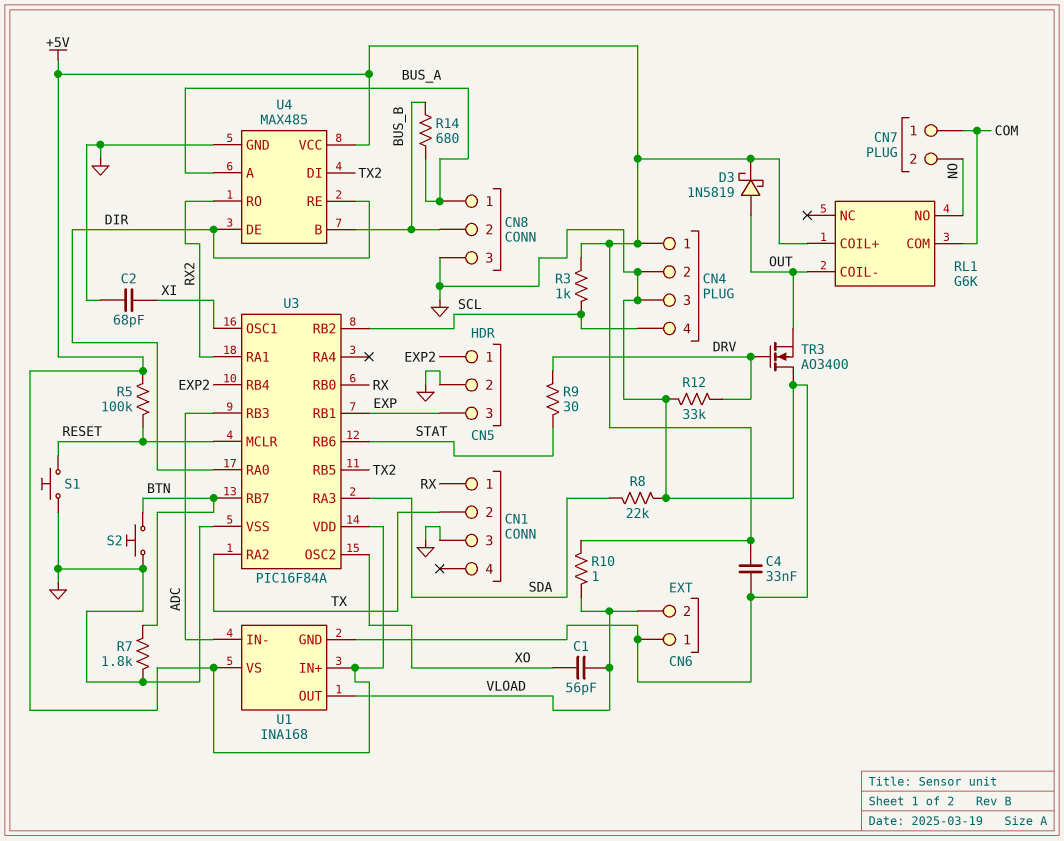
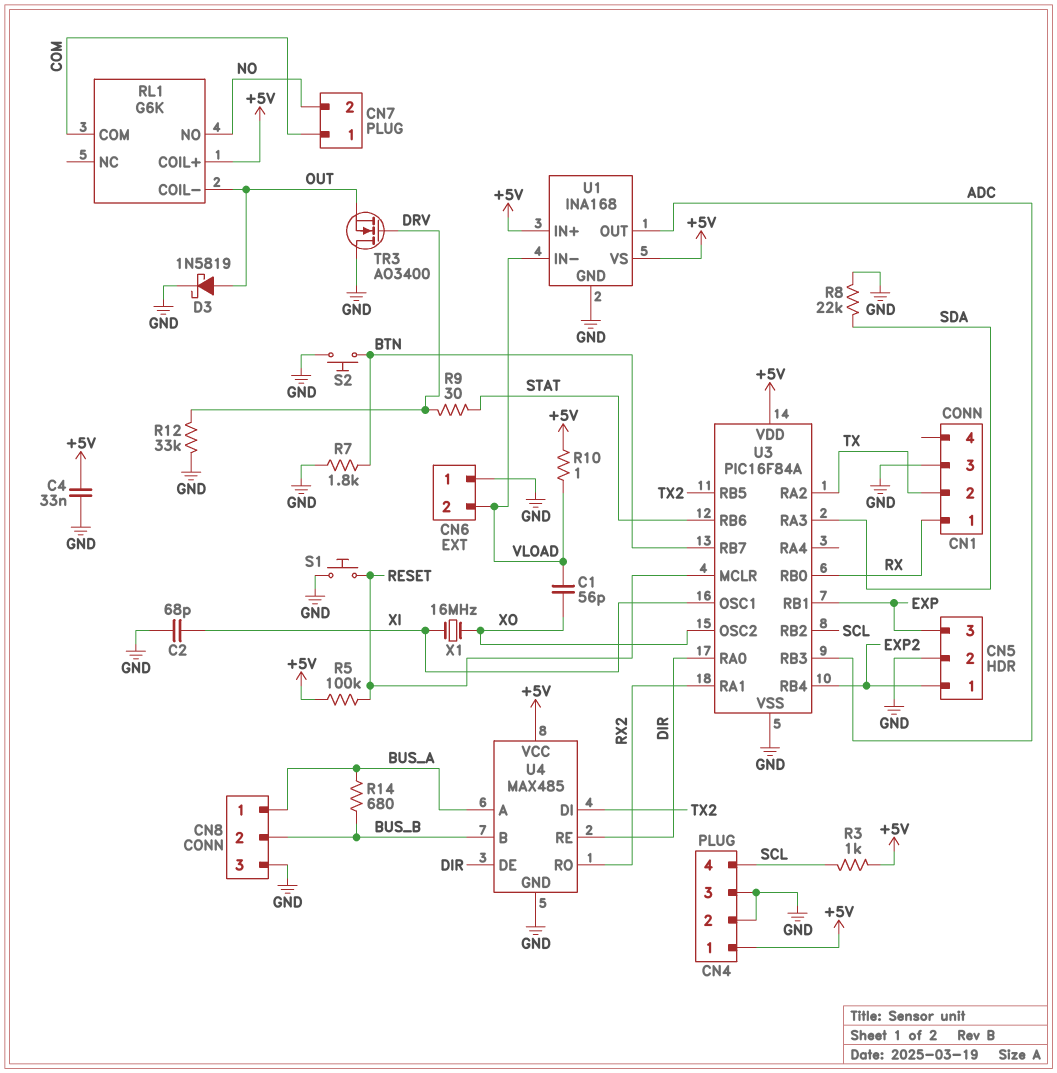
D3: schottky 1N5819 (A OUT, K +5V) -> schottky 1N5819 (A OUT, K GND)
U1 pin IN-: ADC -> VLOAD
U1 pin OUT: VLOAD -> ADC
X1: none -> 16MHz (XI, XO)

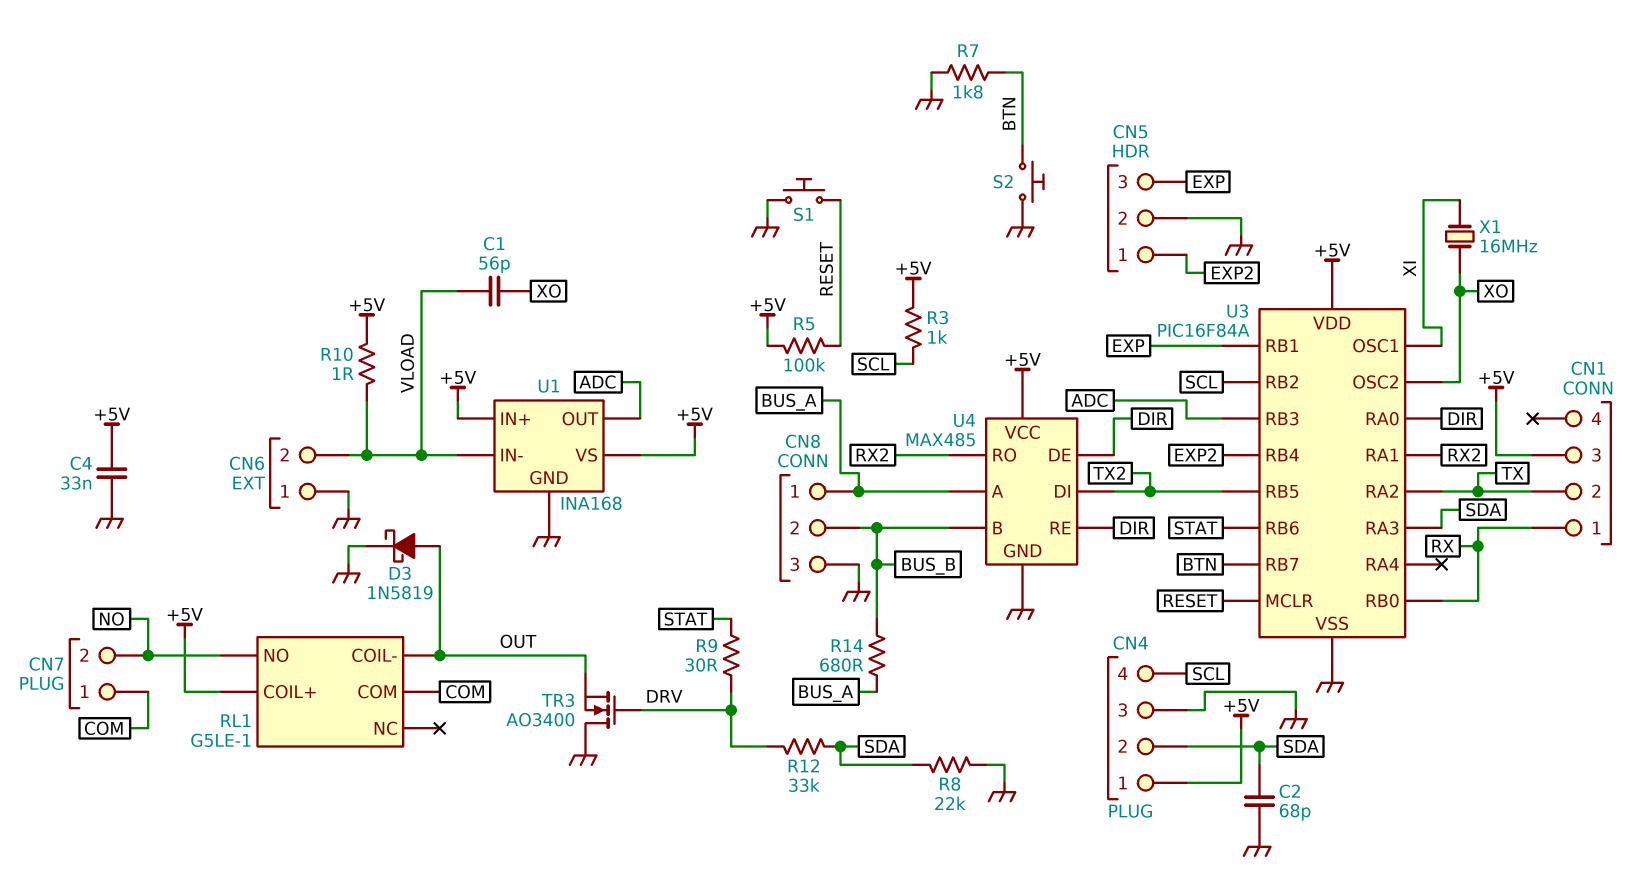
C2: 68pF (GND, XI) -> 68pF (GND, SDA)
CN1 pin 3: GND -> +5V
CN4 pin 2: GND -> SDA
R12: 33k (DRV, GND) -> 33k (DRV, SDA)
RL1: G6K -> G5LE-1

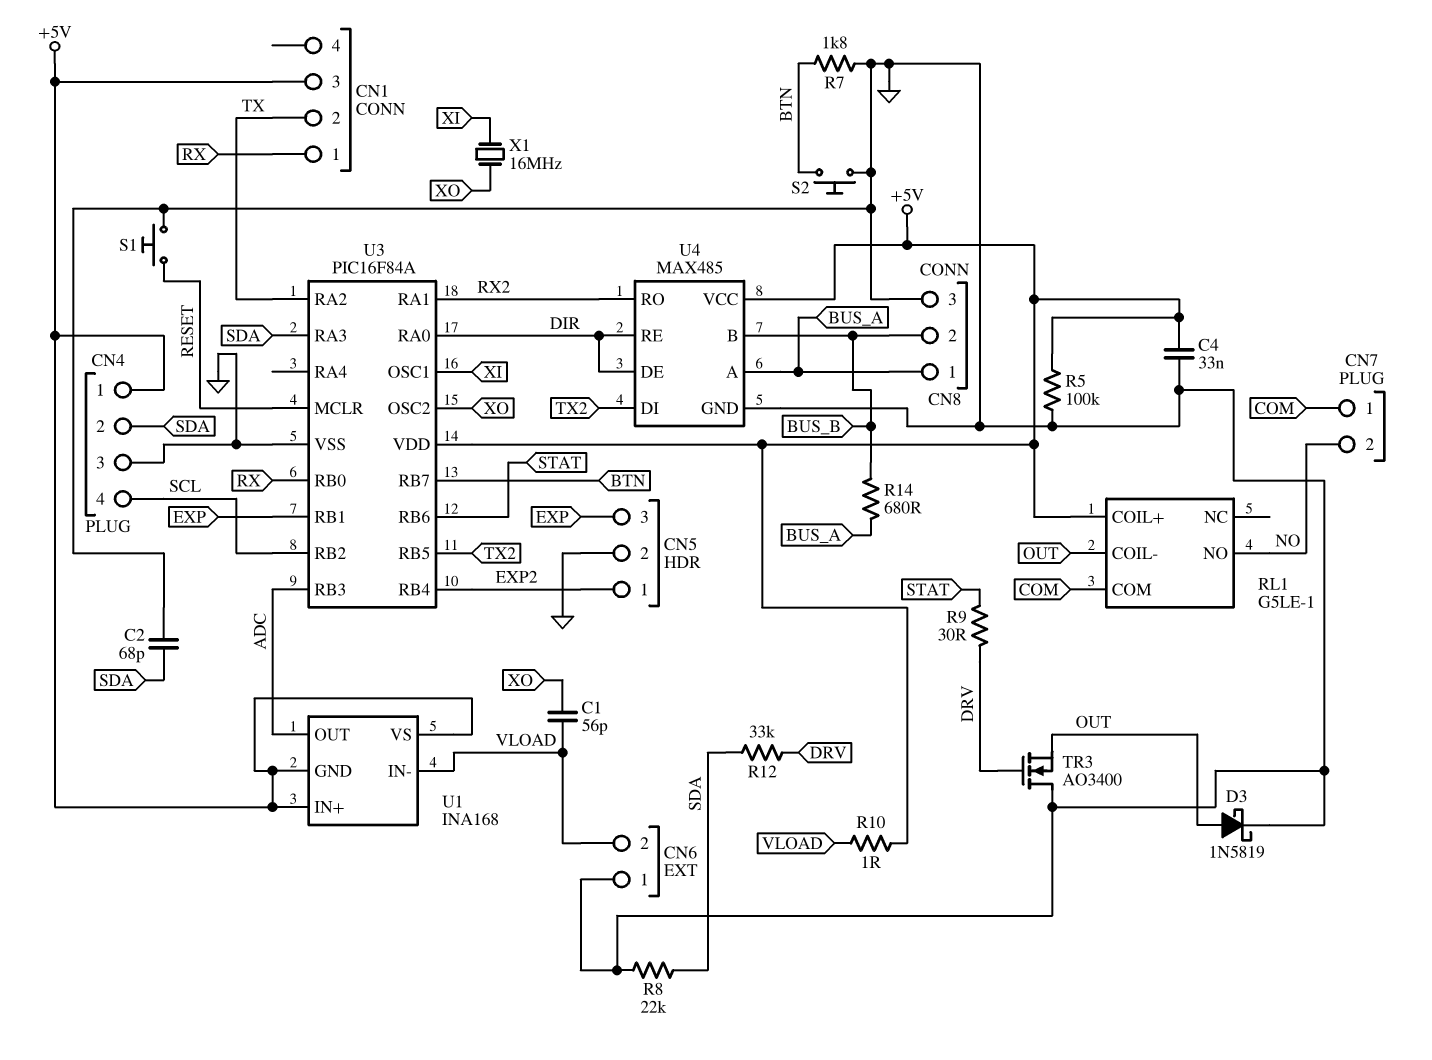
R3: 1k (+5V, SCL) -> none
R5: 100k (+5V, RESET) -> 100k (+5V, GND)
U1 pin GND: GND -> +5V

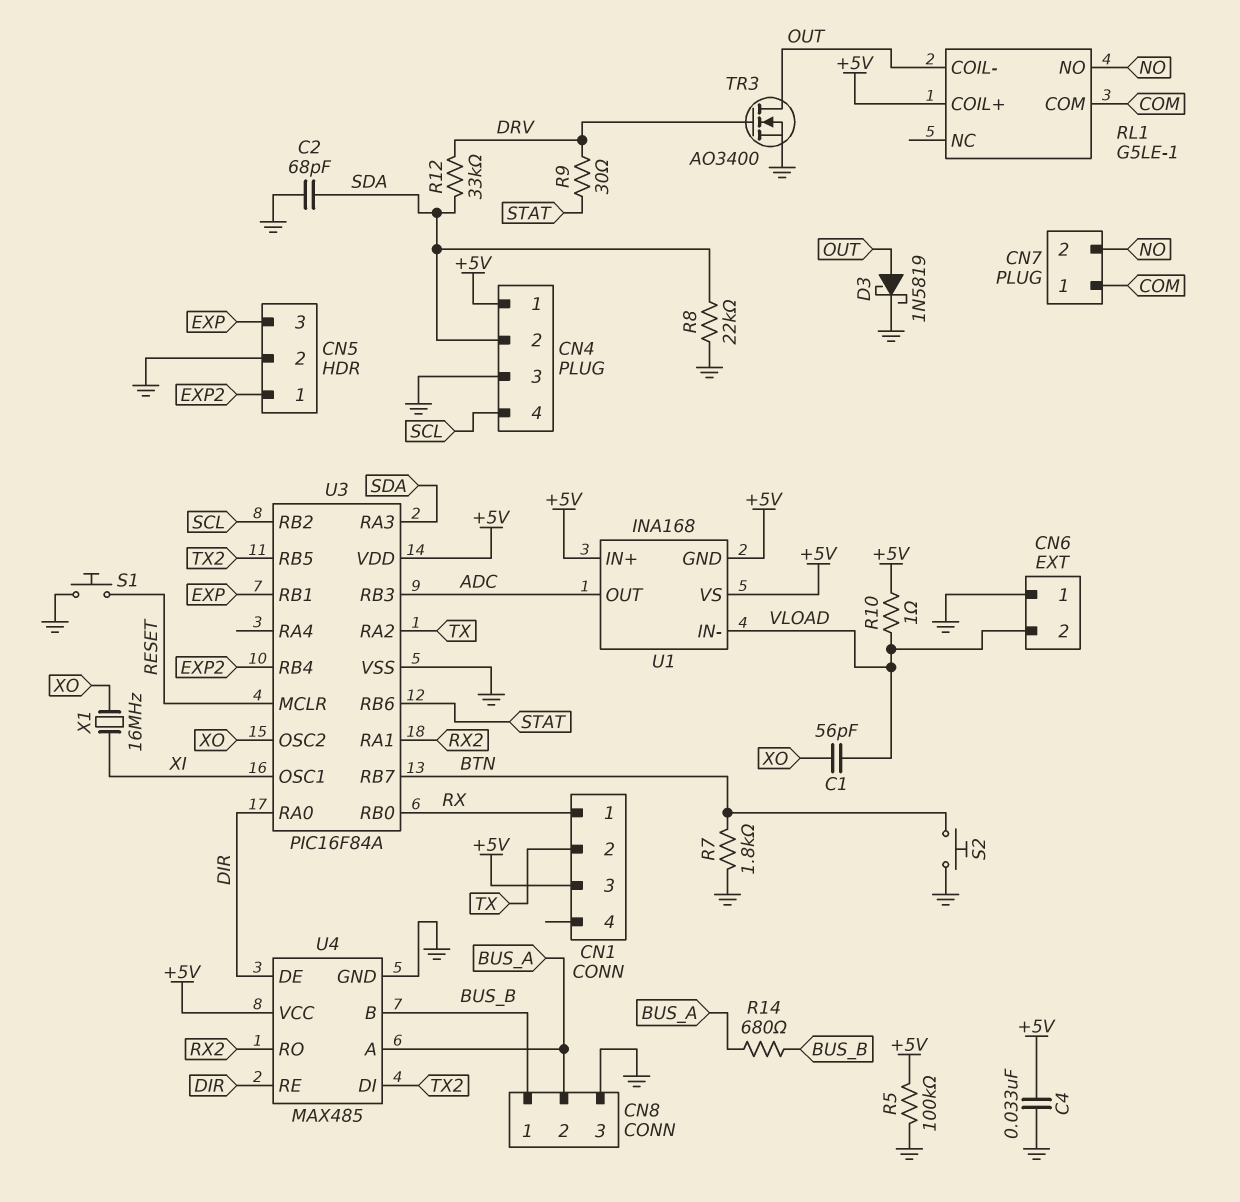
CN8 pin 1: BUS_A -> BUS_B
CN8 pin 2: BUS_B -> BUS_A
TR3: NMOS AO3400 (G DRV, D GND, S OUT) -> NMOS AO3400 (G DRV, D OUT, S GND)

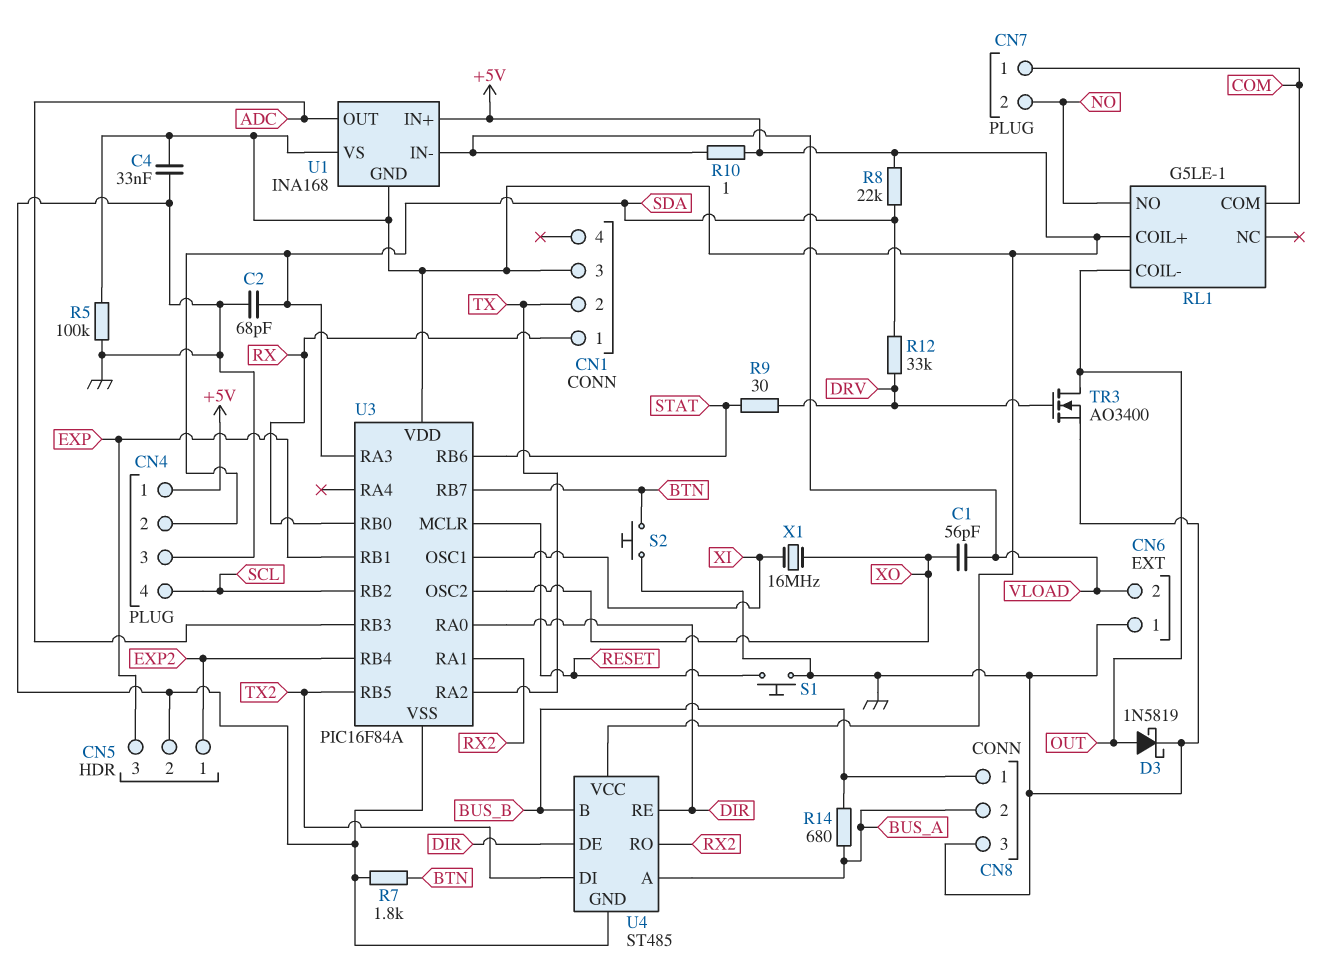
R8: 22k (GND, SDA) -> 22k (+5V, SDA)
U4: MAX485 -> ST485

